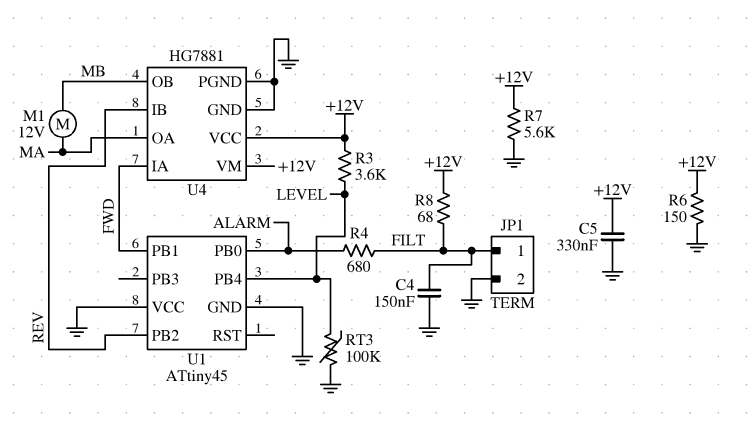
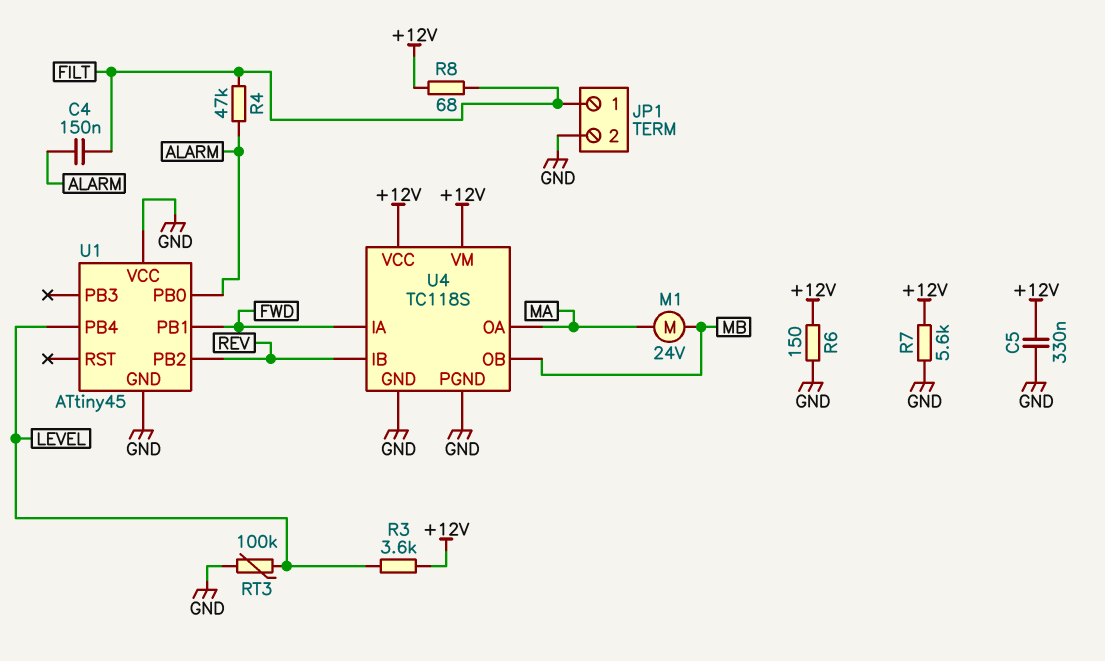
C4: 150nF (FILT, GND) -> 150nF (ALARM, FILT)
M1: motor 12V (MA, MB) -> motor 24V (MA, MB)
R4: 680 (ALARM, FILT) -> 47k (ALARM, FILT)
U4: HG7881 -> TC118S

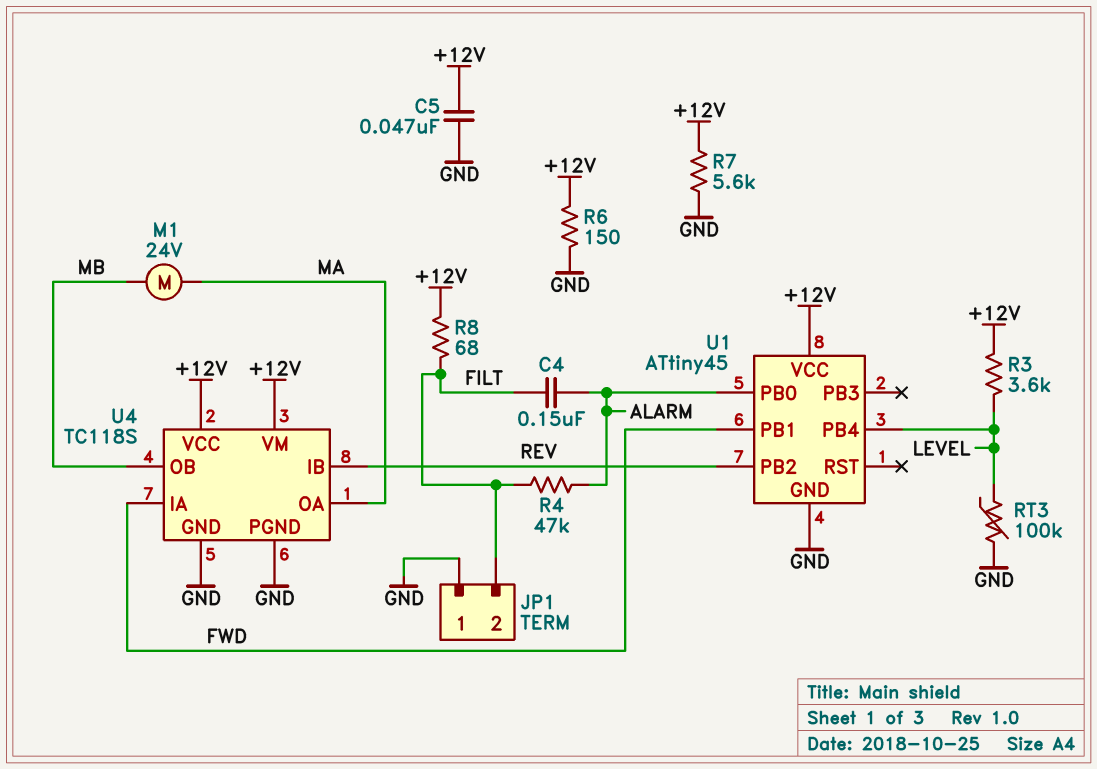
C5: 330nF (+12V, GND) -> 47nF (+12V, GND)
JP1 pin 1: FILT -> GND
JP1 pin 2: GND -> FILT
U1 pin VCC: GND -> +12V

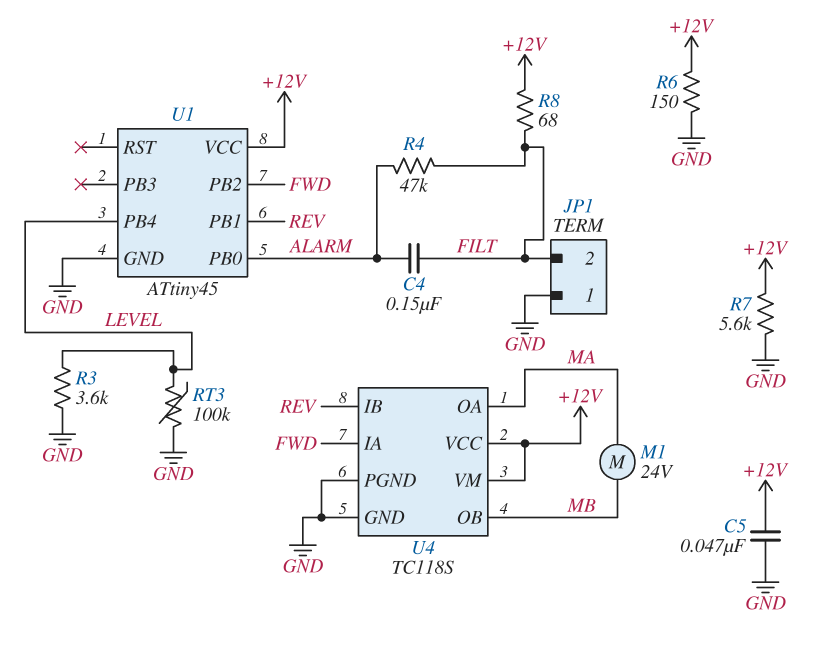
R3: 3.6k (+12V, LEVEL) -> 3.6k (GND, LEVEL)
U1 pin PB1: FWD -> REV
U1 pin PB2: REV -> FWD

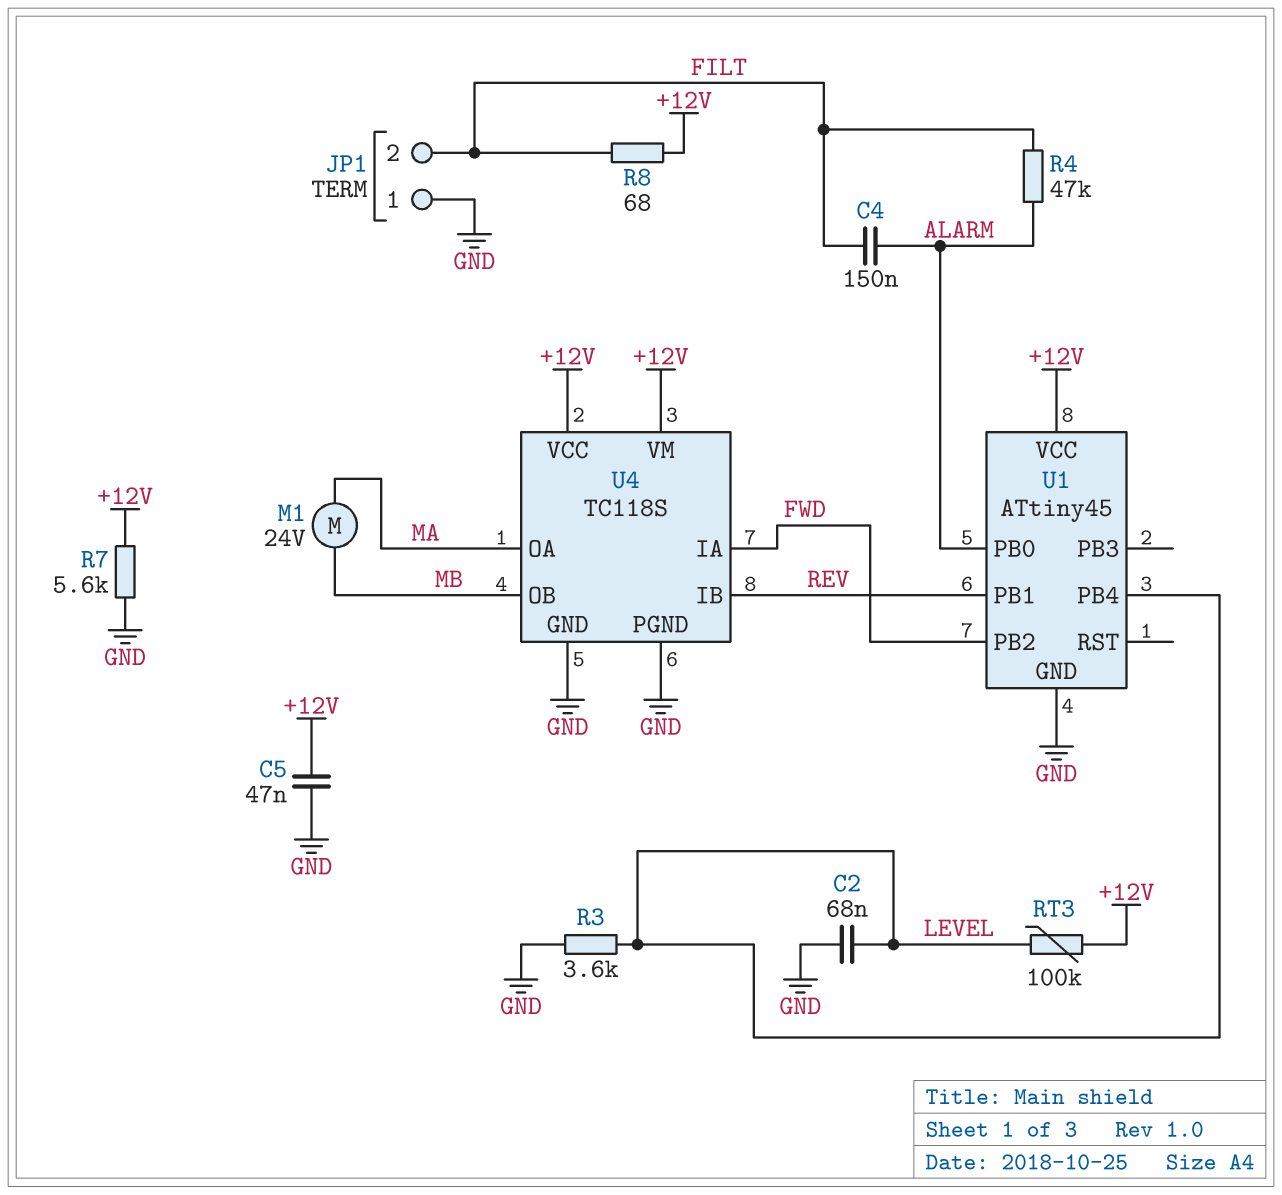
C2: none -> 68nF (GND, LEVEL)
R6: 150 (+12V, GND) -> none
RT3: 100k (GND, LEVEL) -> 100k (+12V, LEVEL)

